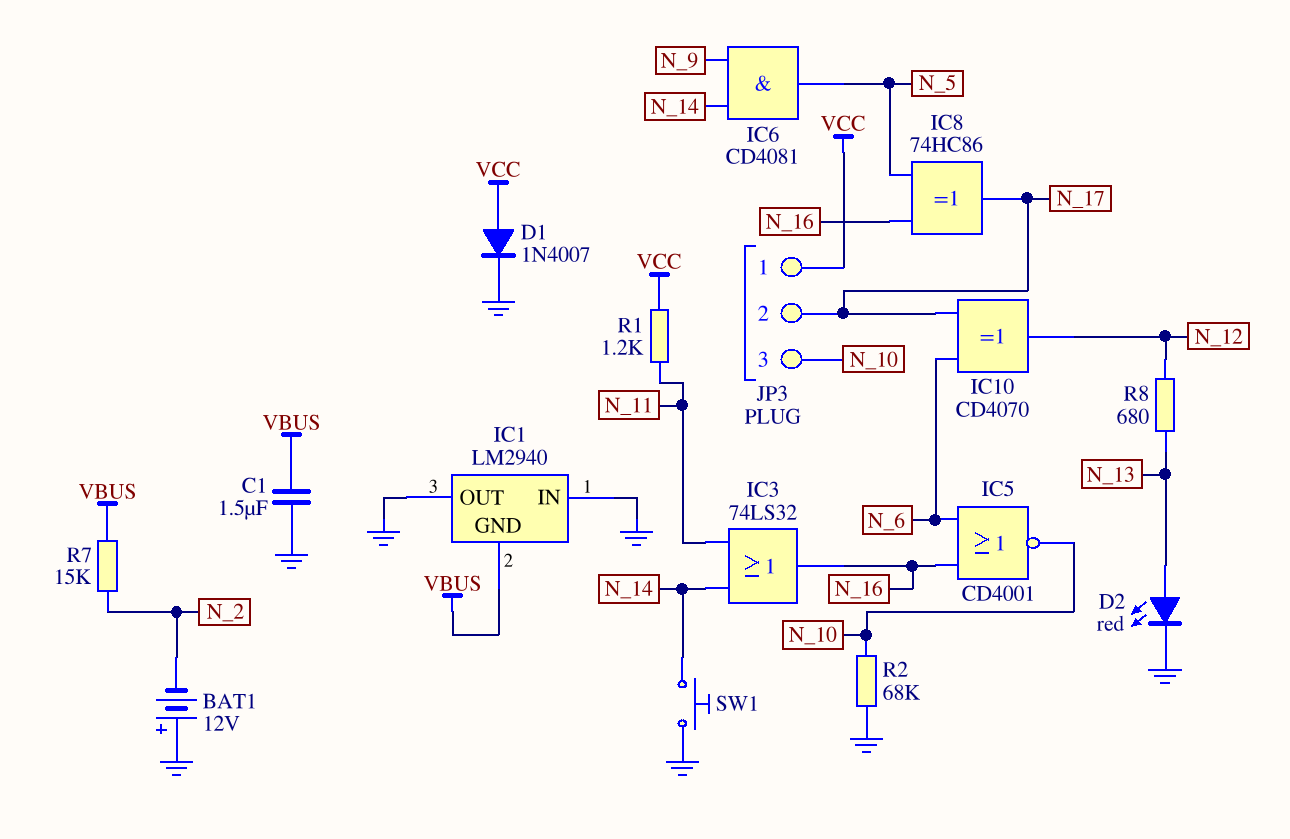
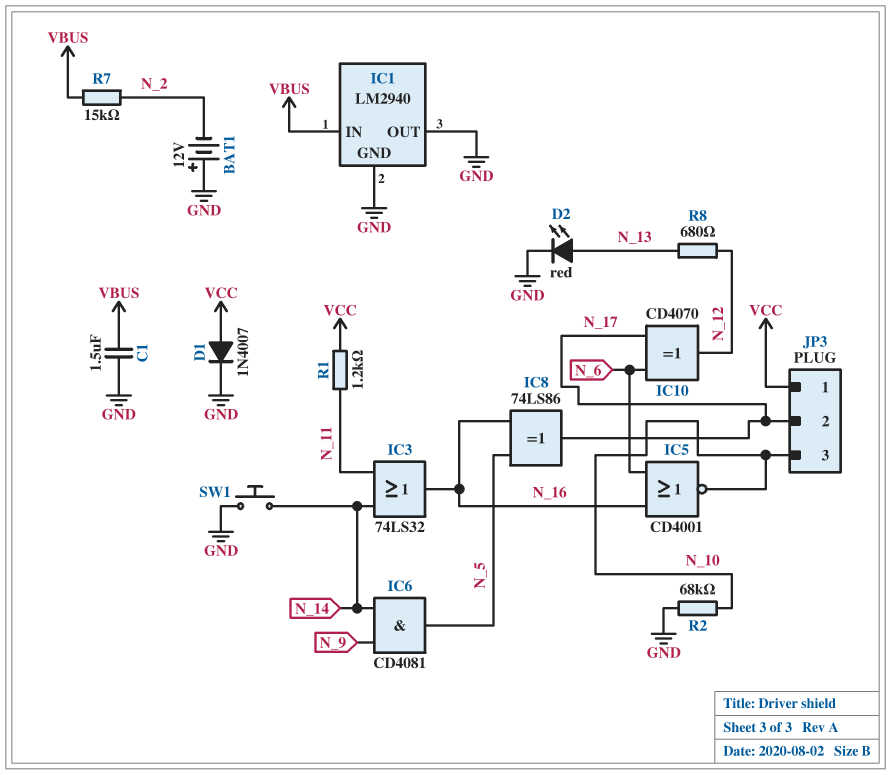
IC1 pin GND: VBUS -> GND
IC1 pin IN: GND -> VBUS
IC8: XOR 74HC86 (in N_5, in N_16, out N_17) -> XOR 74LS86 (in N_5, in N_16, out N_17)

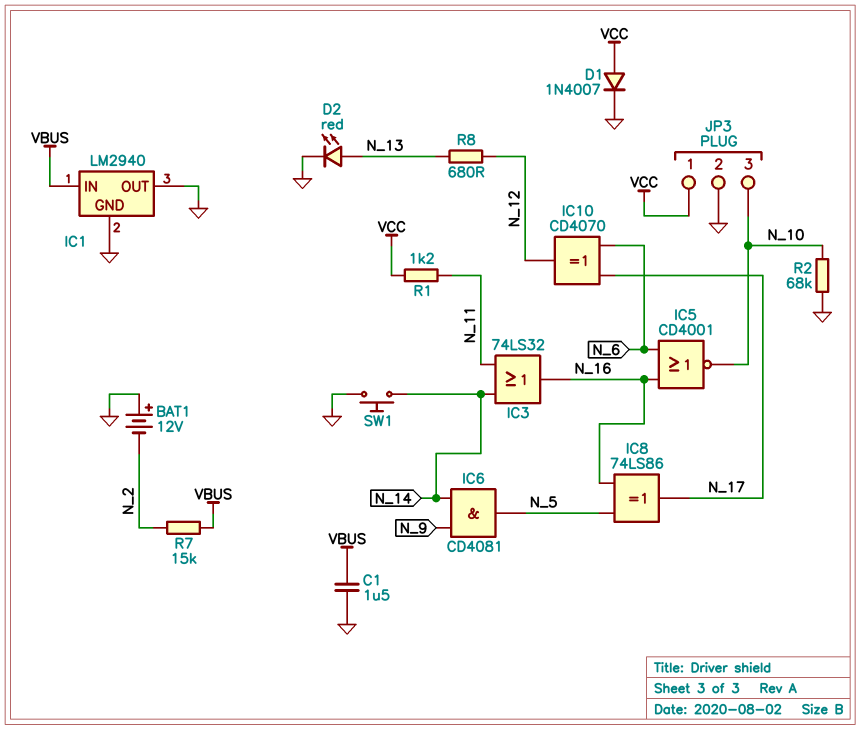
JP3 pin 2: N_17 -> GND

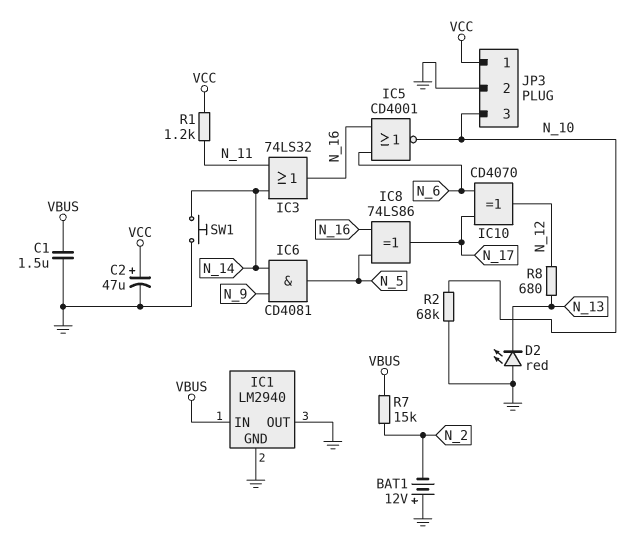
C2: none -> 47uF (plus VCC, minus GND)
D1: diode 1N4007 (A VCC, K GND) -> none
D2: LED red (A N_13, K GND) -> LED red (A GND, K N_13)

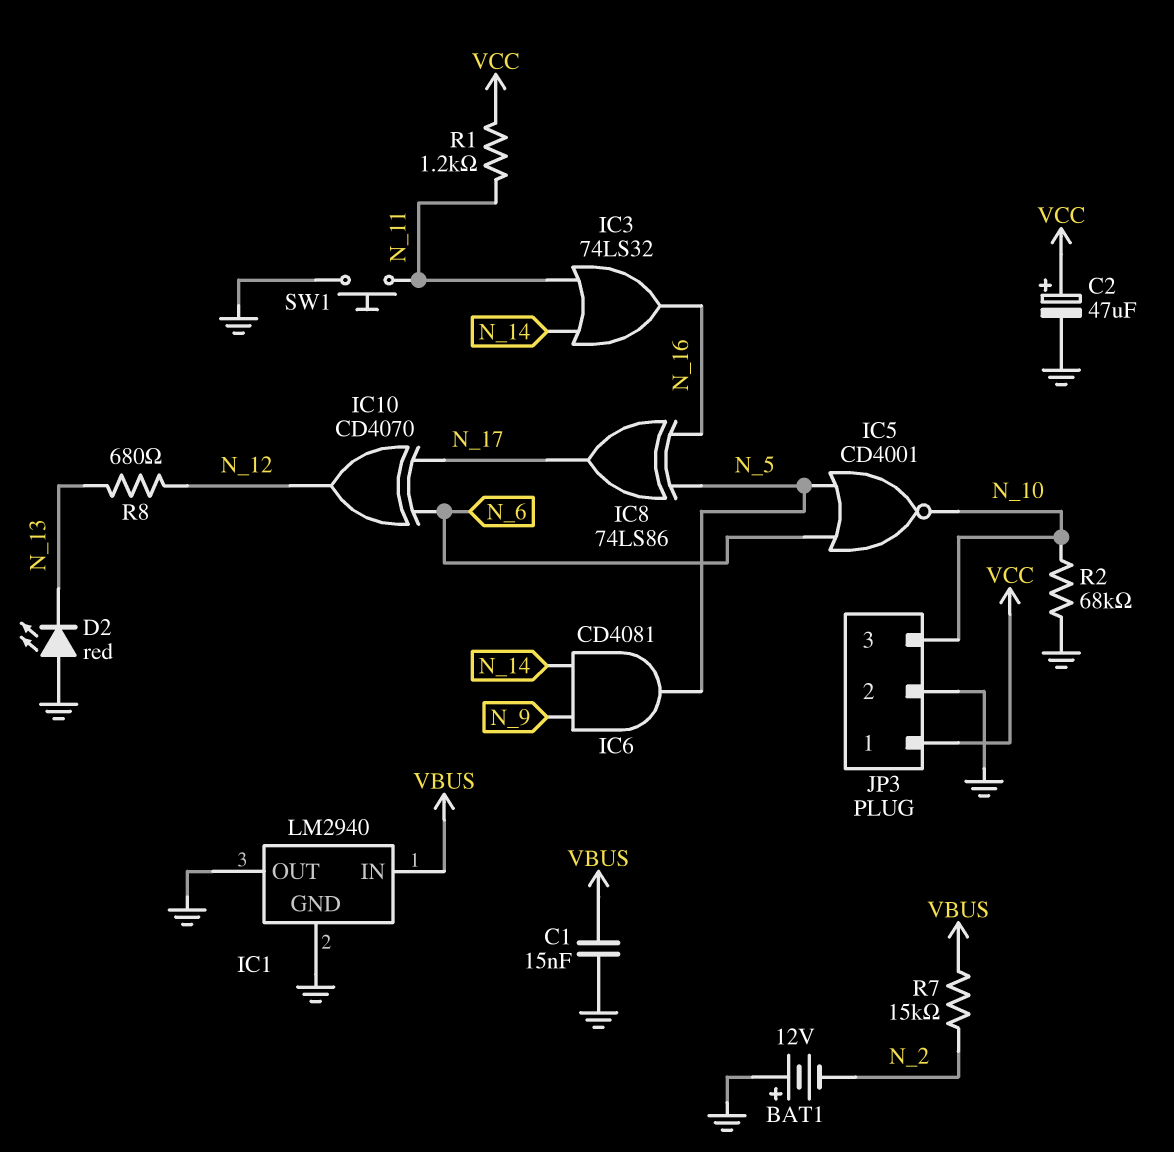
C1: 1.5uF (GND, VBUS) -> 15nF (GND, VBUS)
IC5: NOR CD4001 (in N_6, in N_16, out N_10) -> NOR CD4001 (in N_5, in N_6, out N_10)
SW1: button (GND, N_14) -> button (GND, N_11)

